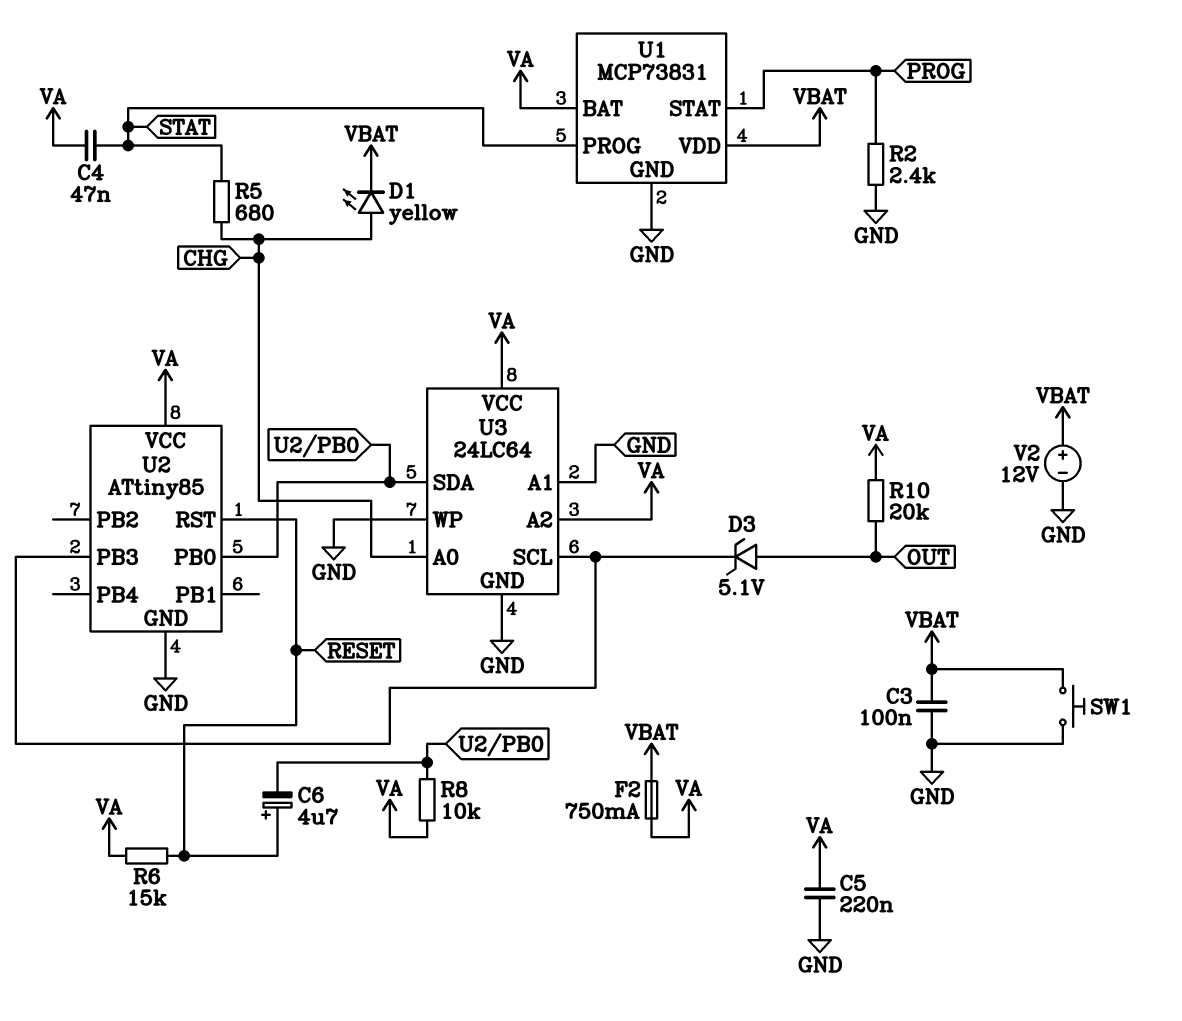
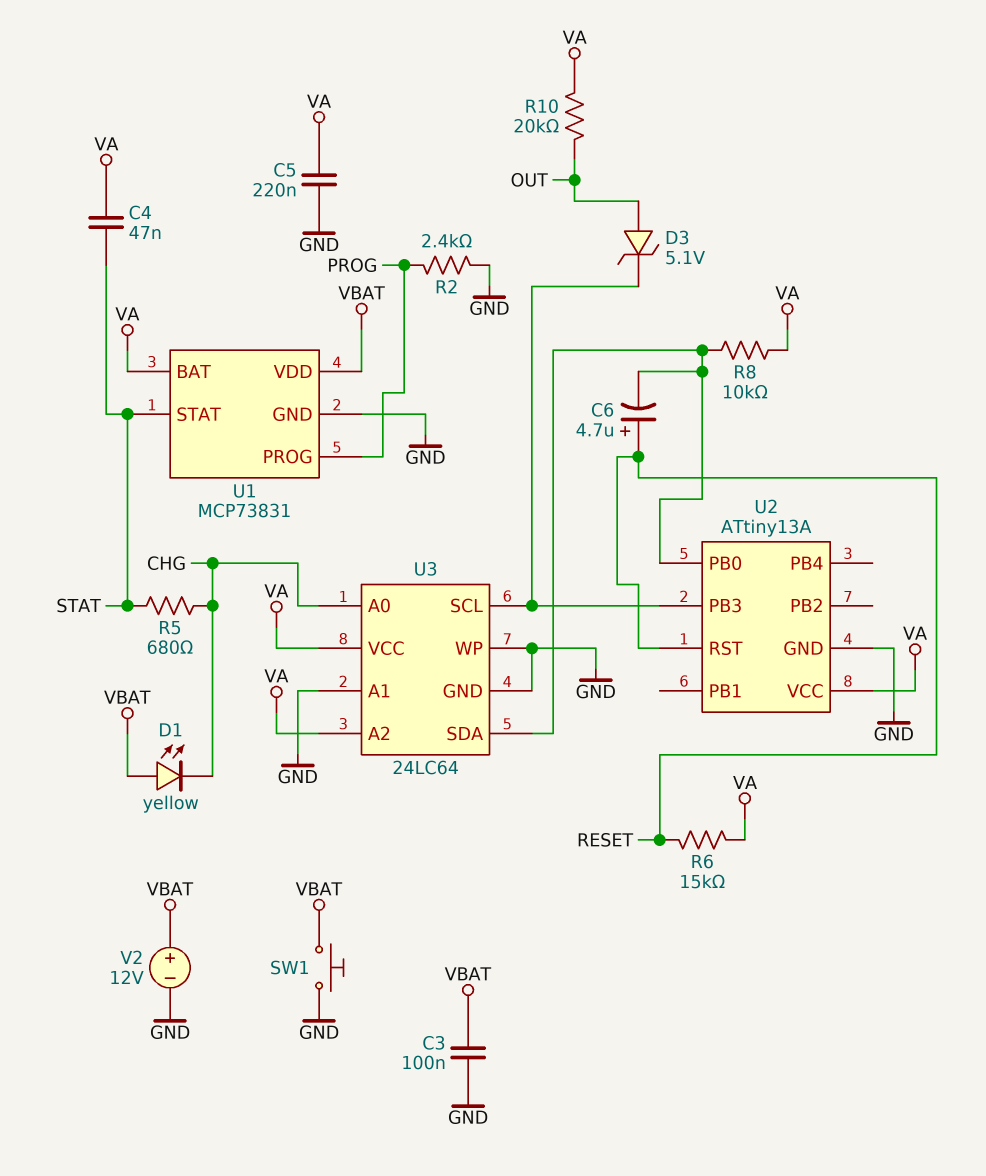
D1: LED yellow (A CHG, K VBAT) -> LED yellow (A VBAT, K CHG)
F2: 750mA (VA, VBAT) -> none
U1 pin PROG: STAT -> PROG
U1 pin STAT: PROG -> STAT
U2: ATtiny85 -> ATtiny13A

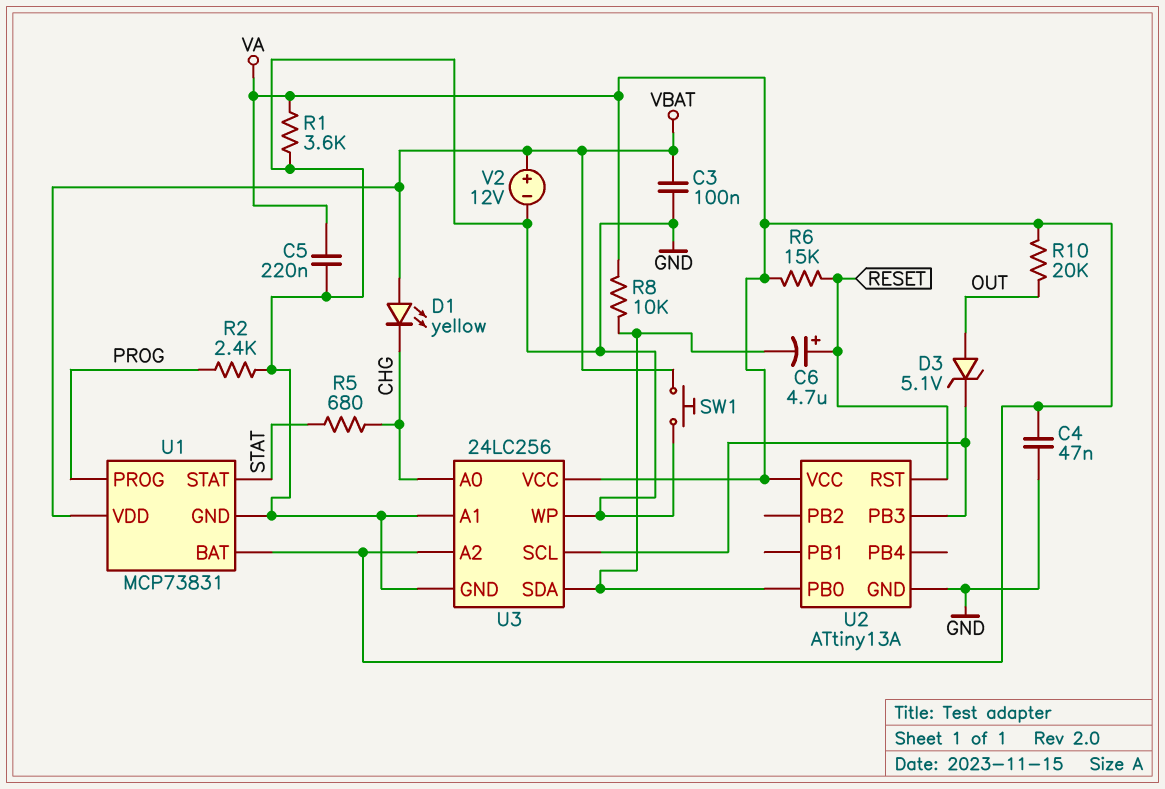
C4: 47nF (STAT, VA) -> 47nF (GND, VA)
R1: none -> 3.6k (GND, VA)
U3: 24LC64 -> 24LC256

